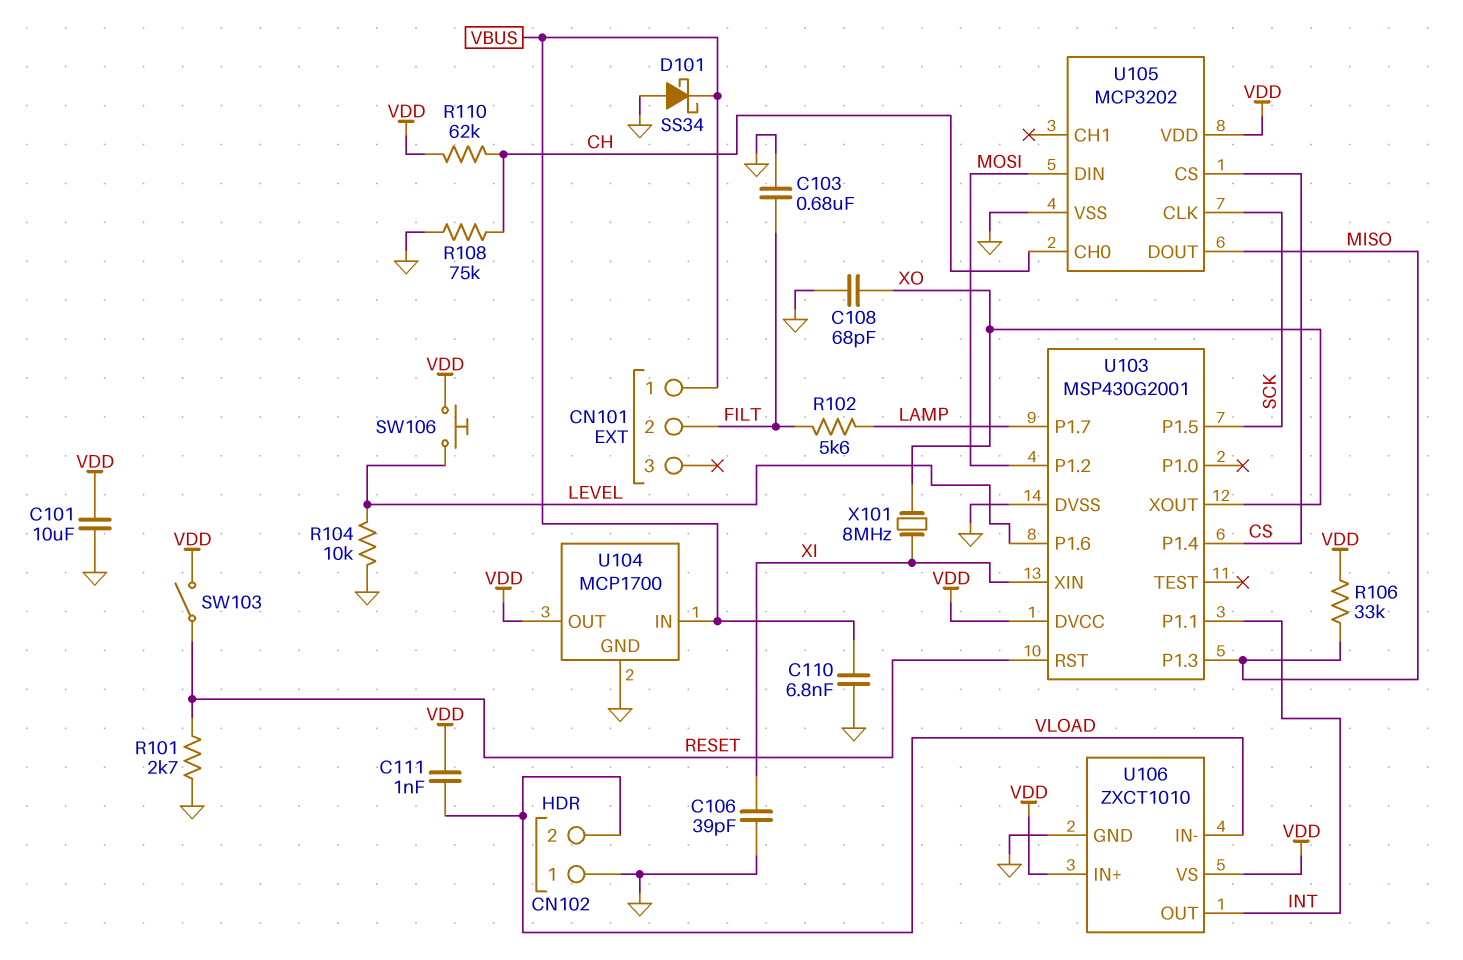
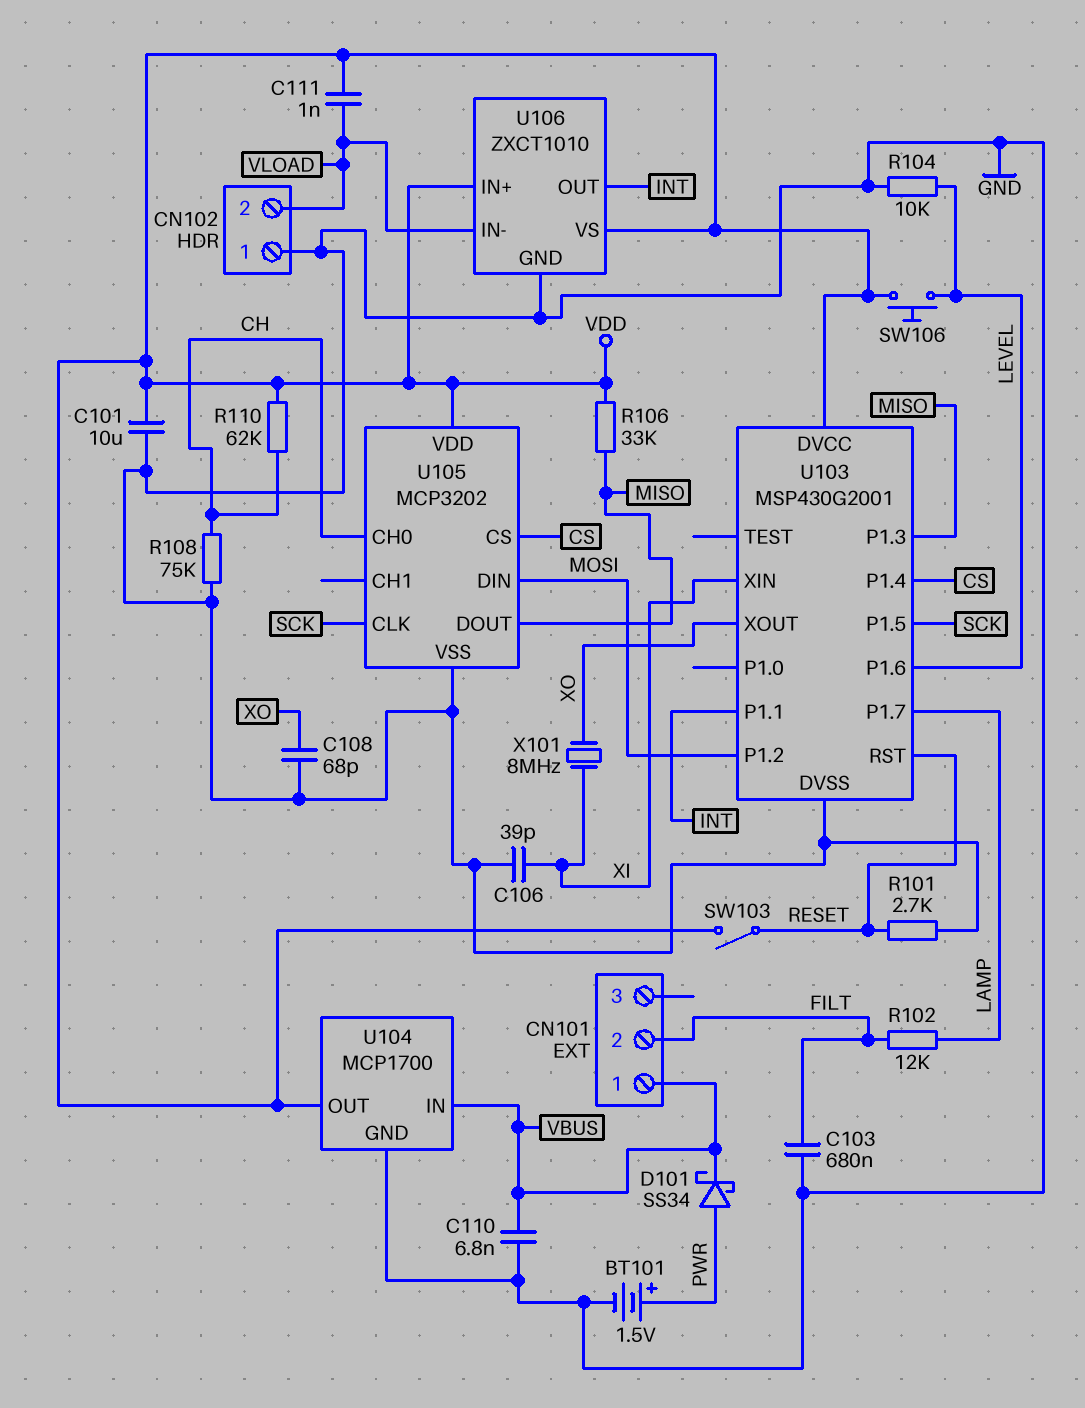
BT101: none -> 1.5V (plus PWR, minus GND)
D101: schottky SS34 (A GND, K VBUS) -> schottky SS34 (A PWR, K VBUS)
R102: 5.6k (FILT, LAMP) -> 12k (FILT, LAMP)

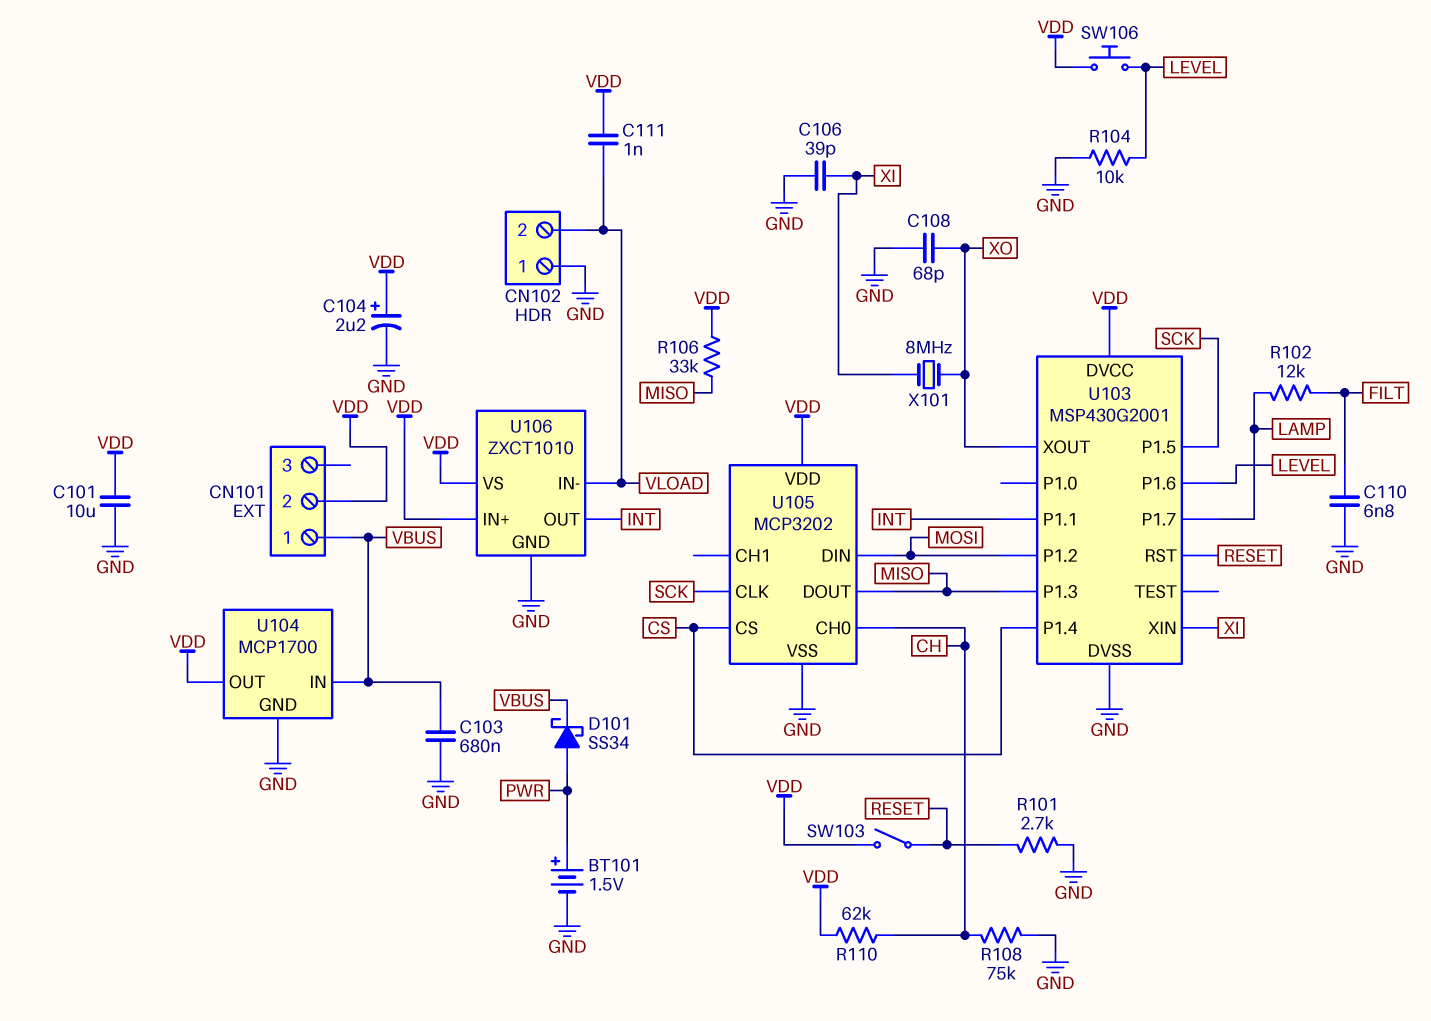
C103: 680nF (FILT, GND) -> 680nF (GND, VBUS)
C104: none -> 2.2uF (plus VDD, minus GND)
C110: 6.8nF (GND, VBUS) -> 6.8nF (FILT, GND)
CN101 pin 2: FILT -> VDD

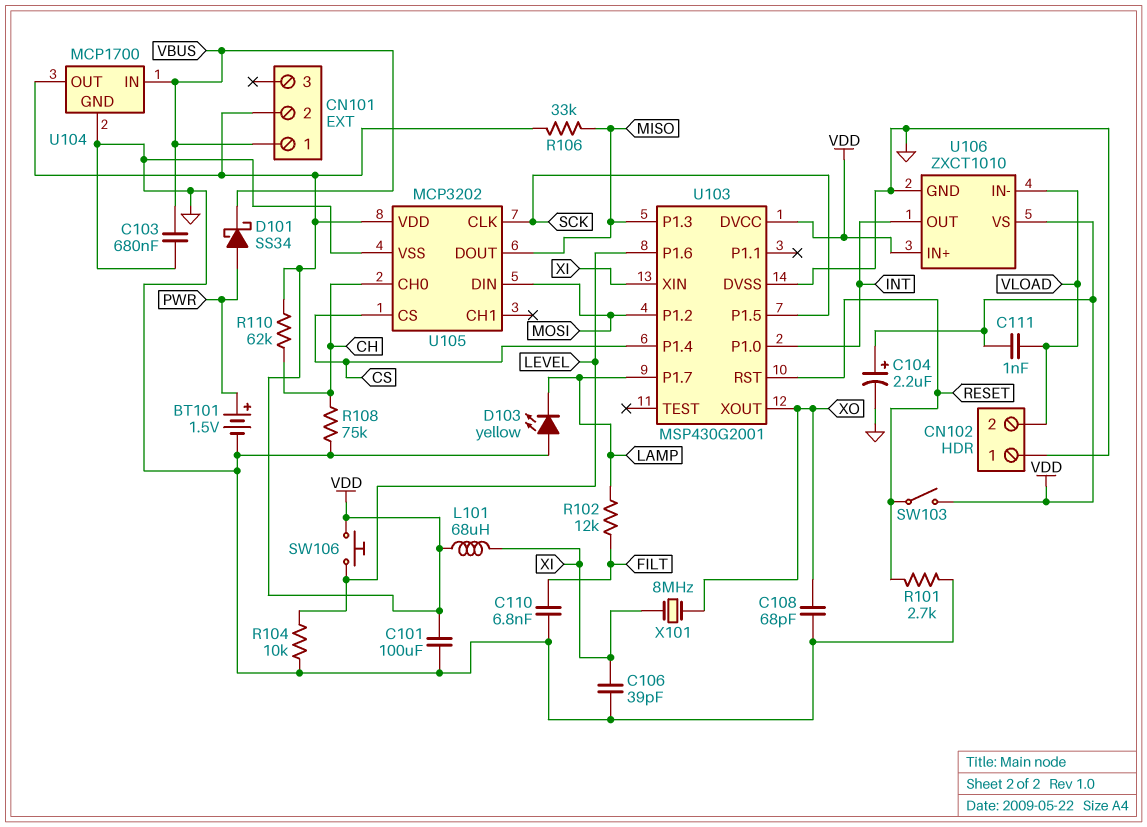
C101: 10uF (GND, VDD) -> 100uF (GND, VDD)
D103: none -> LED yellow (A GND, K LAMP)
L101: none -> 68uH (VDD, XI)
U103 pin P1.0: none -> INT
U103 pin P1.1: INT -> none

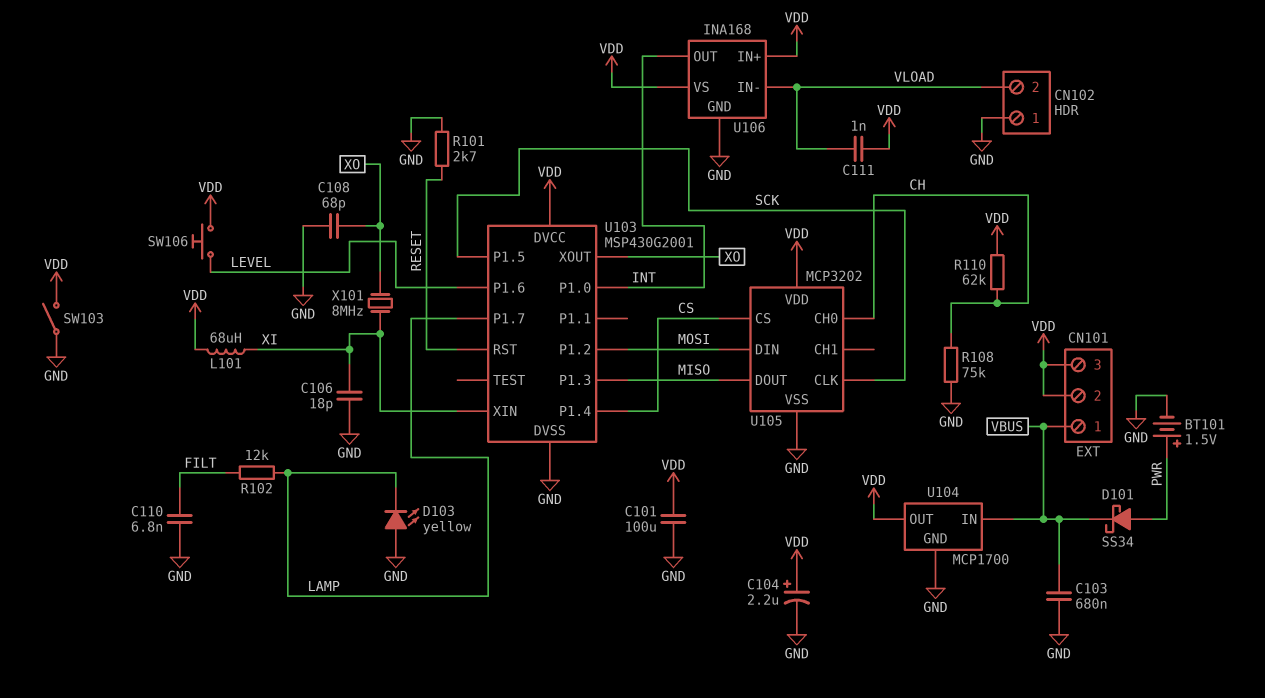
C106: 39pF (GND, XI) -> 18pF (GND, XI)
CN101 pin 3: none -> VDD
R104: 10k (GND, LEVEL) -> none
R106: 33k (MISO, VDD) -> none
SW103: switch (RESET, VDD) -> switch (GND, VDD)
U106: ZXCT1010 -> INA168

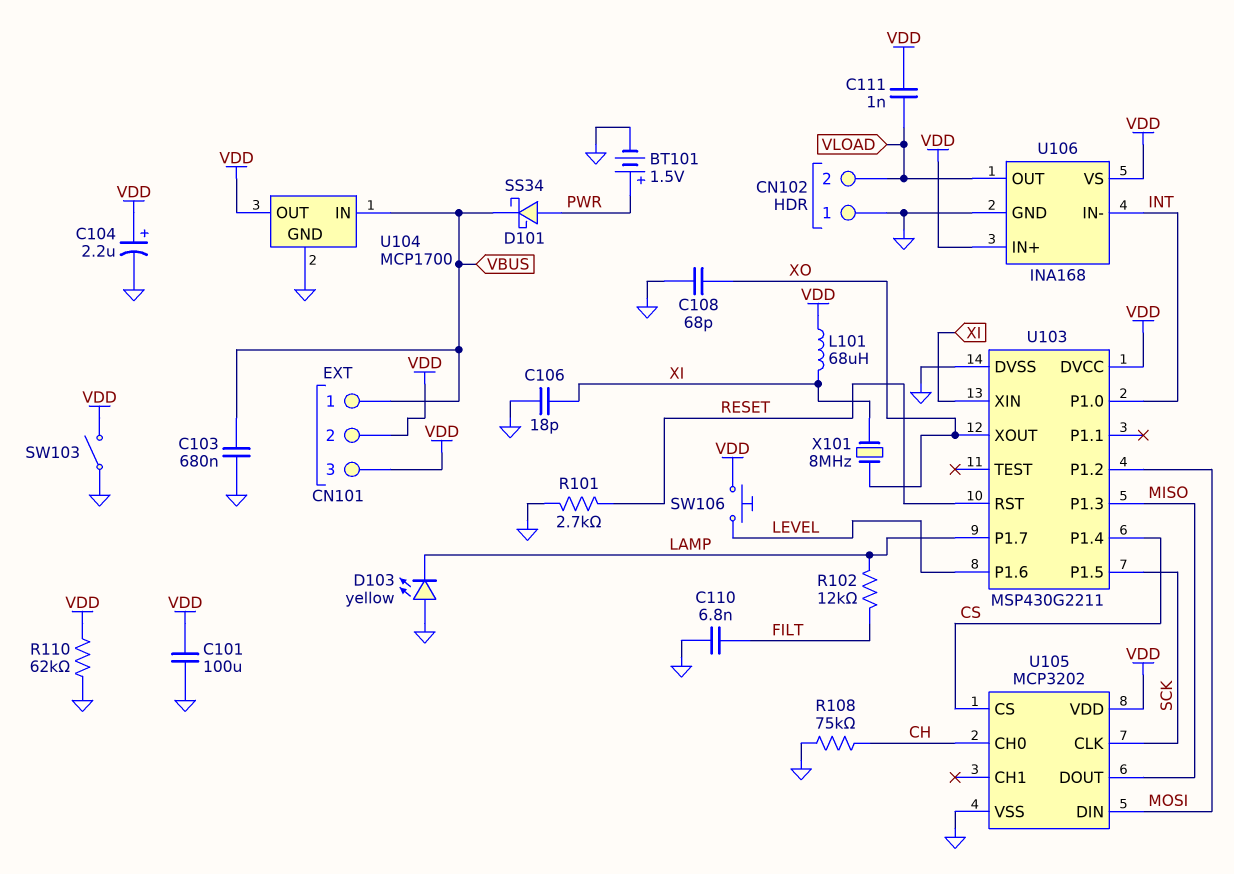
R110: 62k (CH, VDD) -> 62k (GND, VDD)
U103: MSP430G2001 -> MSP430G2211
U106 pin IN-: VLOAD -> INT
U106 pin OUT: INT -> VLOAD

